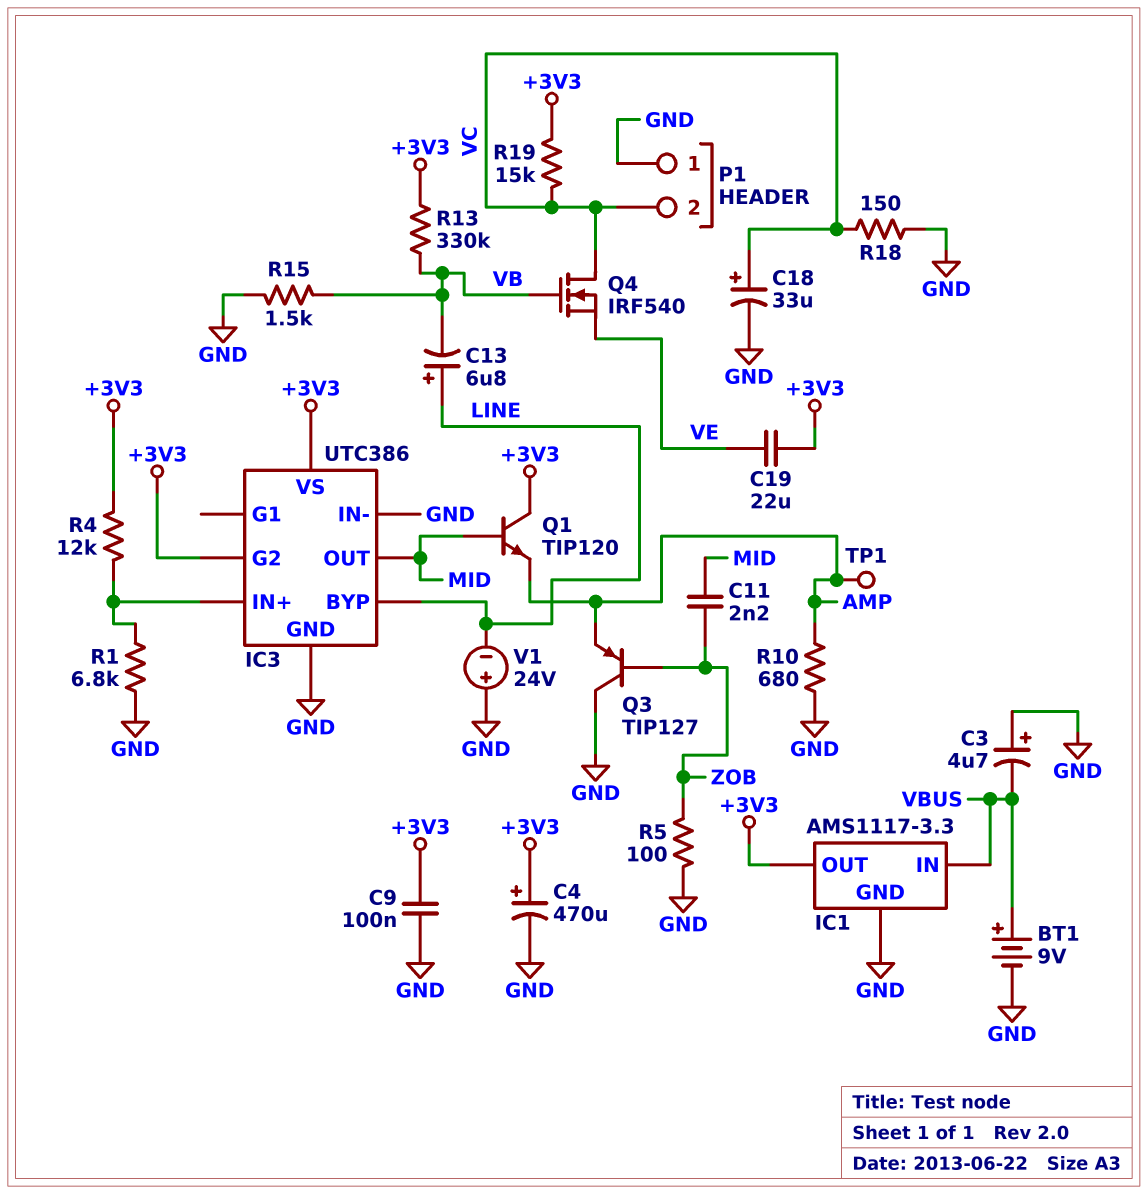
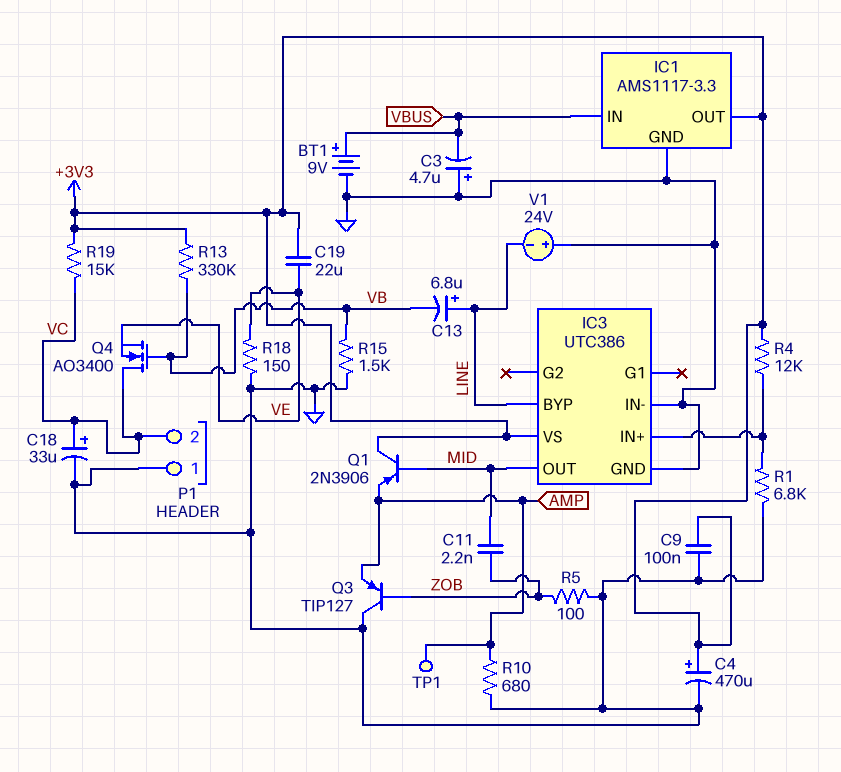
IC3 pin G2: +3V3 -> none
Q1: NPN TIP120 (B MID, C +3V3, E AMP) -> PNP 2N3906 (B MID, C +3V3, E AMP)
Q4: NMOS IRF540 (G VB, D VC, S VE) -> NMOS AO3400 (G VB, D VC, S VE)
R18: 150 (GND, VC) -> 150 (GND, VE)

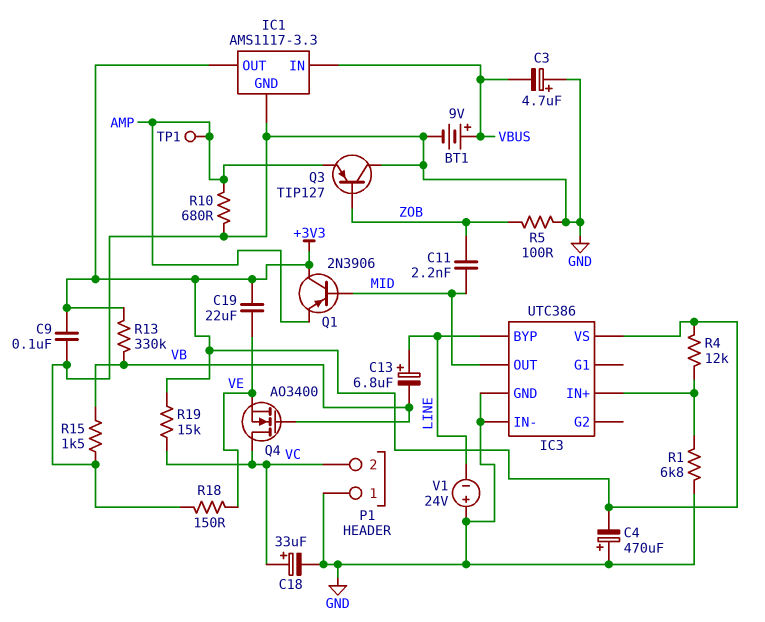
C4: 470uF (plus +3V3, minus GND) -> 470uF (plus GND, minus +3V3)

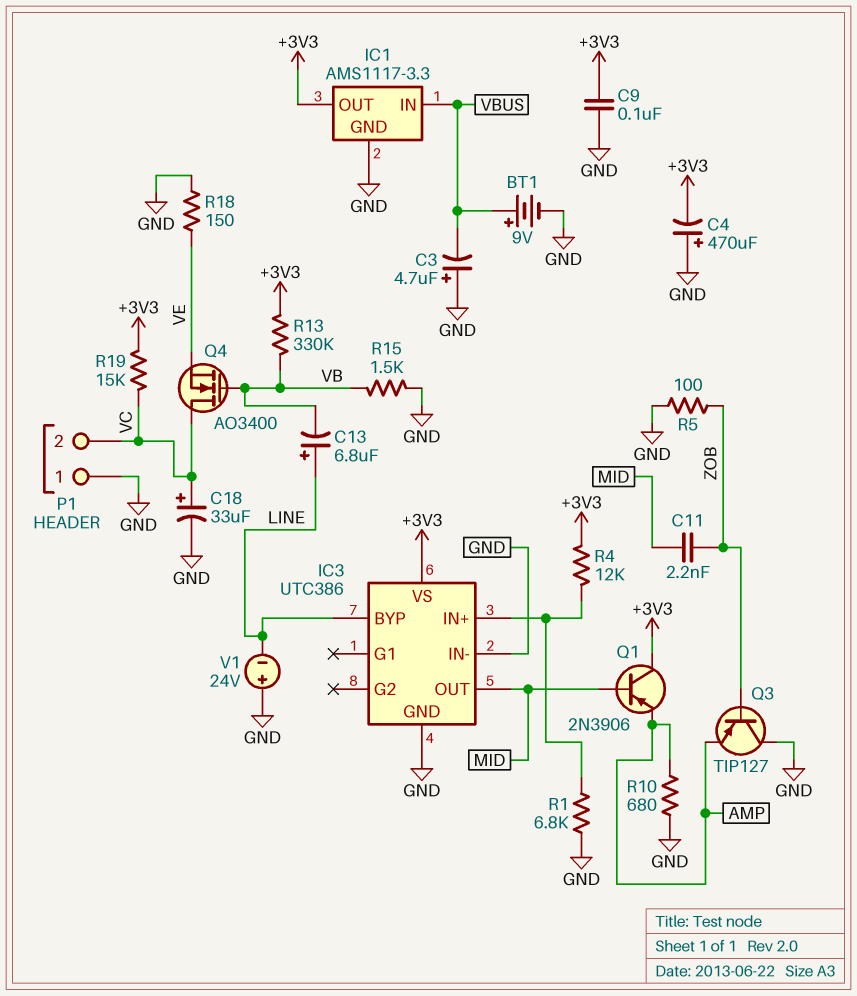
C19: 22uF (+3V3, VE) -> none
TP1: test point (AMP) -> none

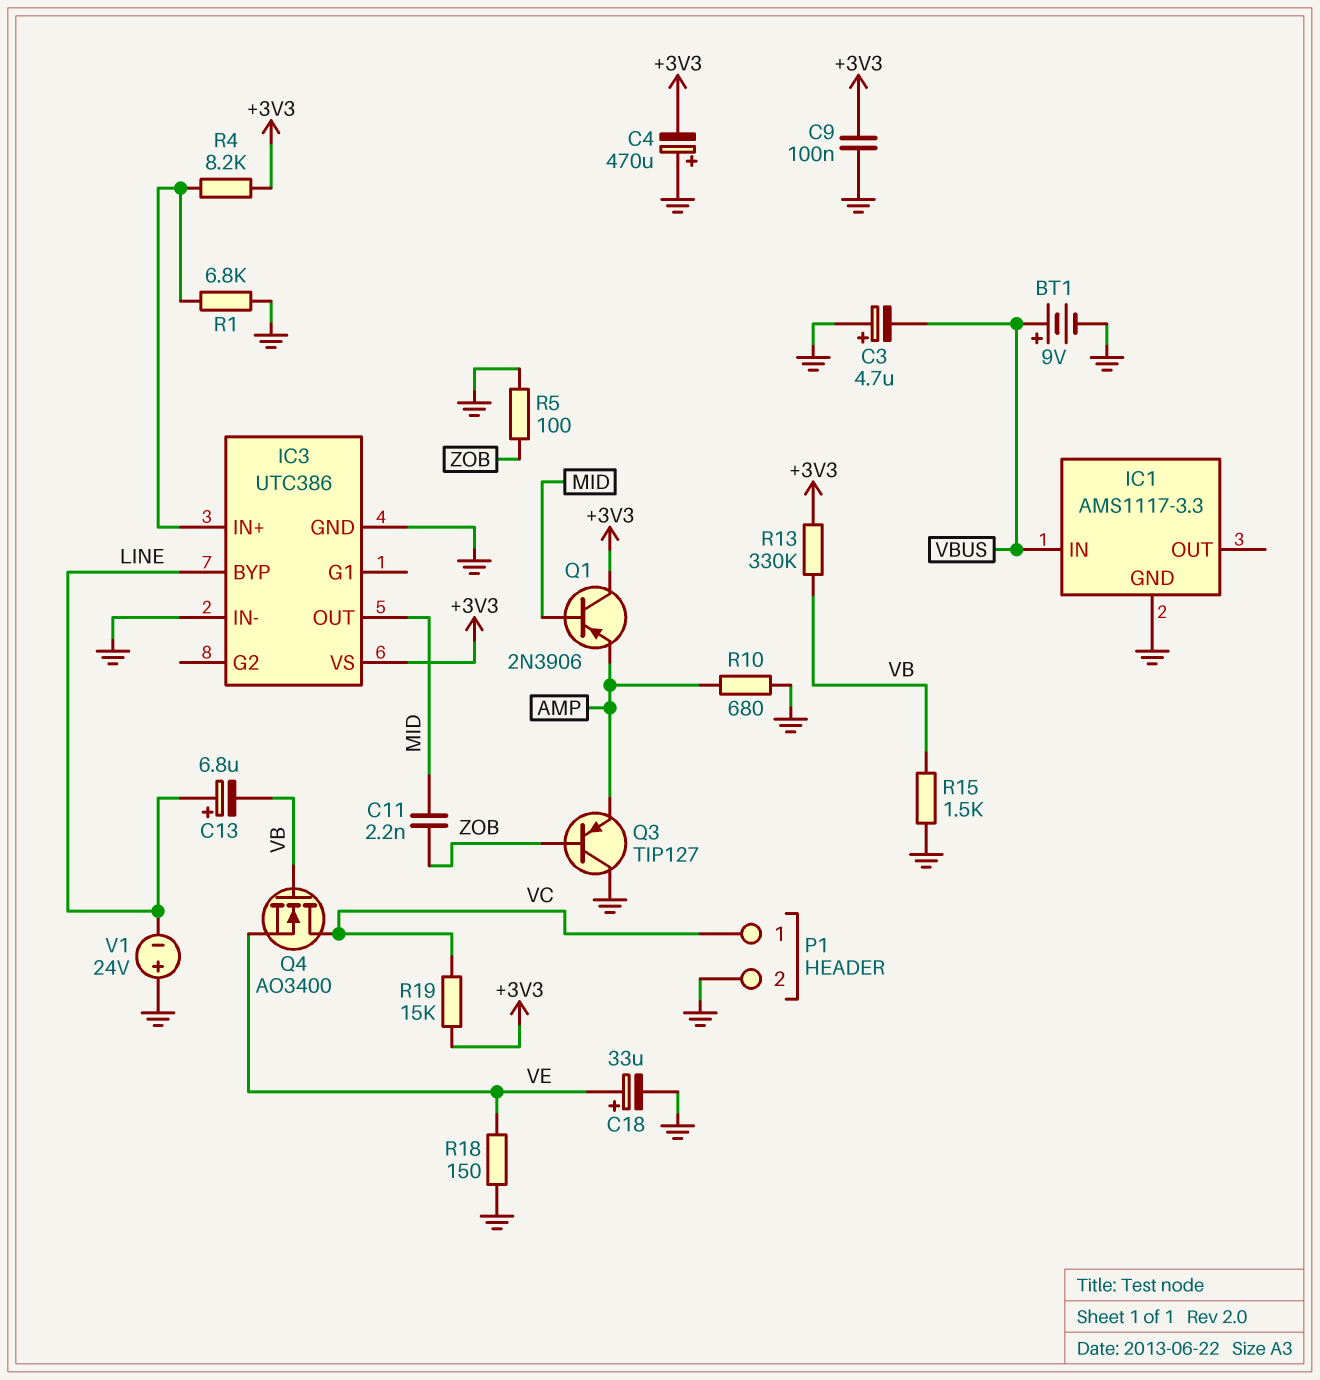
C18: 33uF (plus VC, minus GND) -> 33uF (plus VE, minus GND)
IC1 pin OUT: +3V3 -> none
P1 pin 1: GND -> VC
P1 pin 2: VC -> GND
R4: 12k (+3V3, IC3/IN+) -> 8.2k (+3V3, IC3/IN+)

